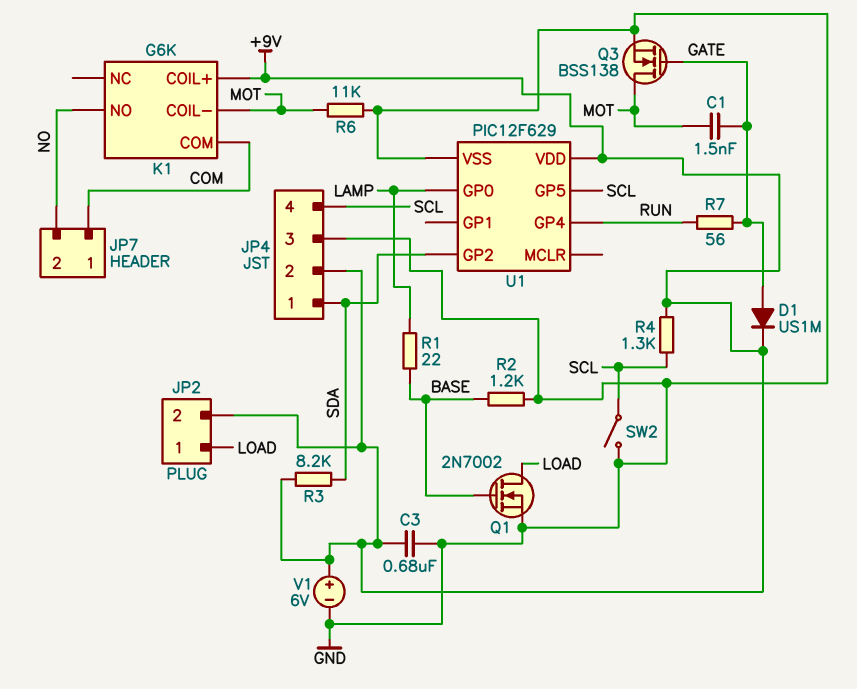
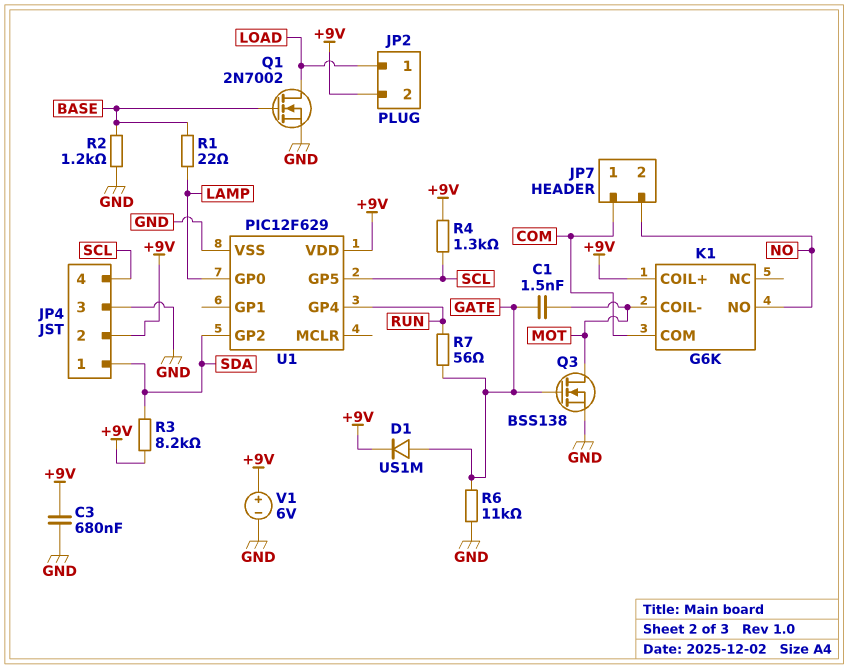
R6: 11k (GND, MOT) -> 11k (GATE, GND)
SW2: switch (GND, SCL) -> none

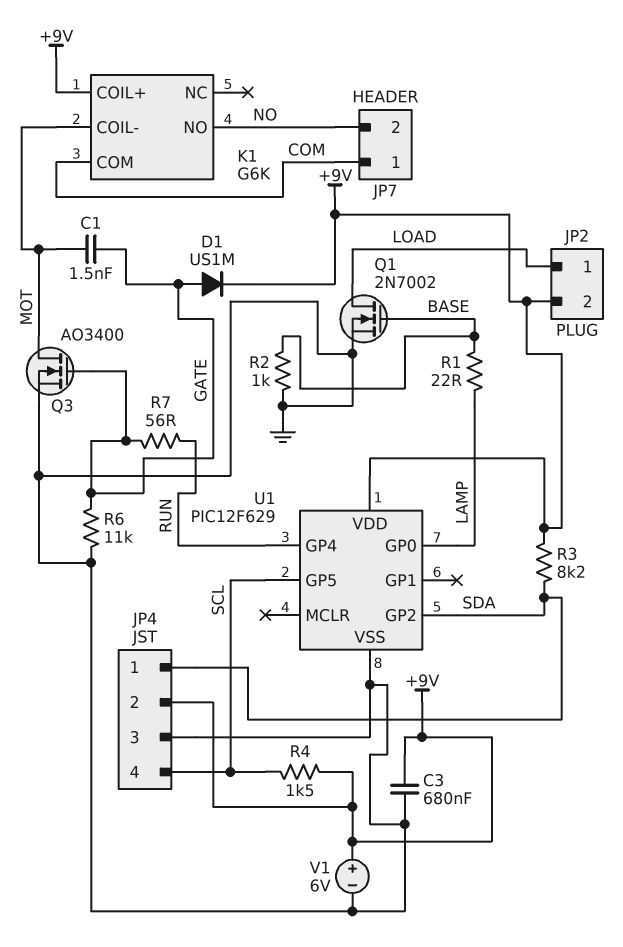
Q3: NMOS BSS138 (G GATE, D MOT, S GND) -> NMOS AO3400 (G GATE, D MOT, S GND)
R2: 1.2k (BASE, GND) -> 1k (BASE, GND)
R4: 1.3k (+9V, SCL) -> 1.5k (+9V, SCL)

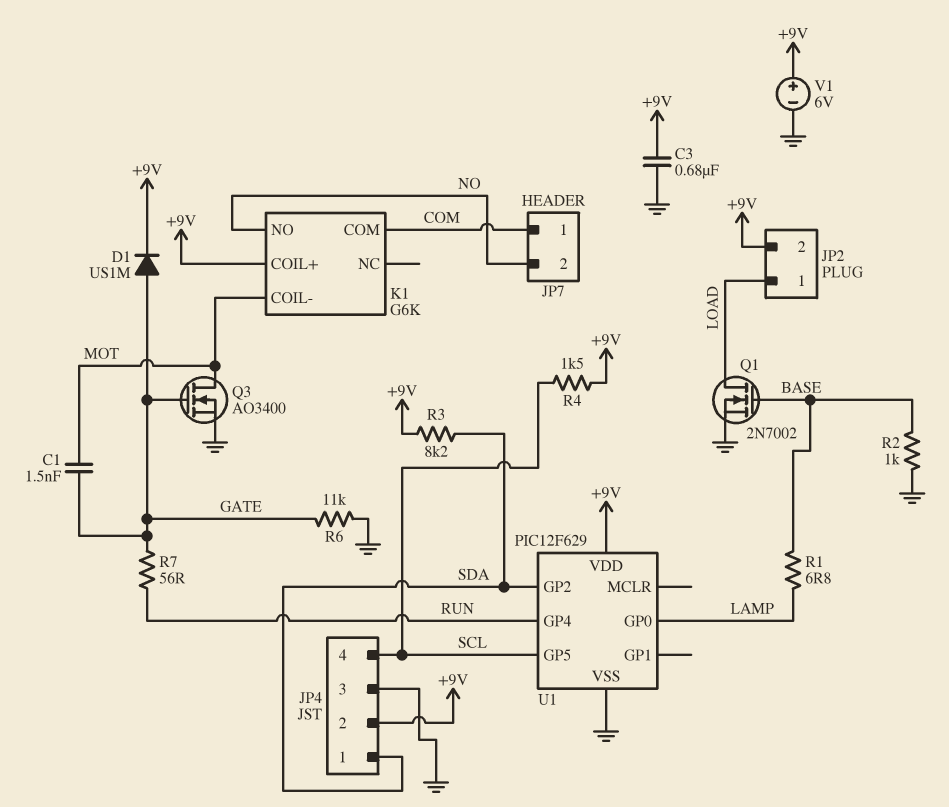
R1: 22 (BASE, LAMP) -> 6.8 (BASE, LAMP)

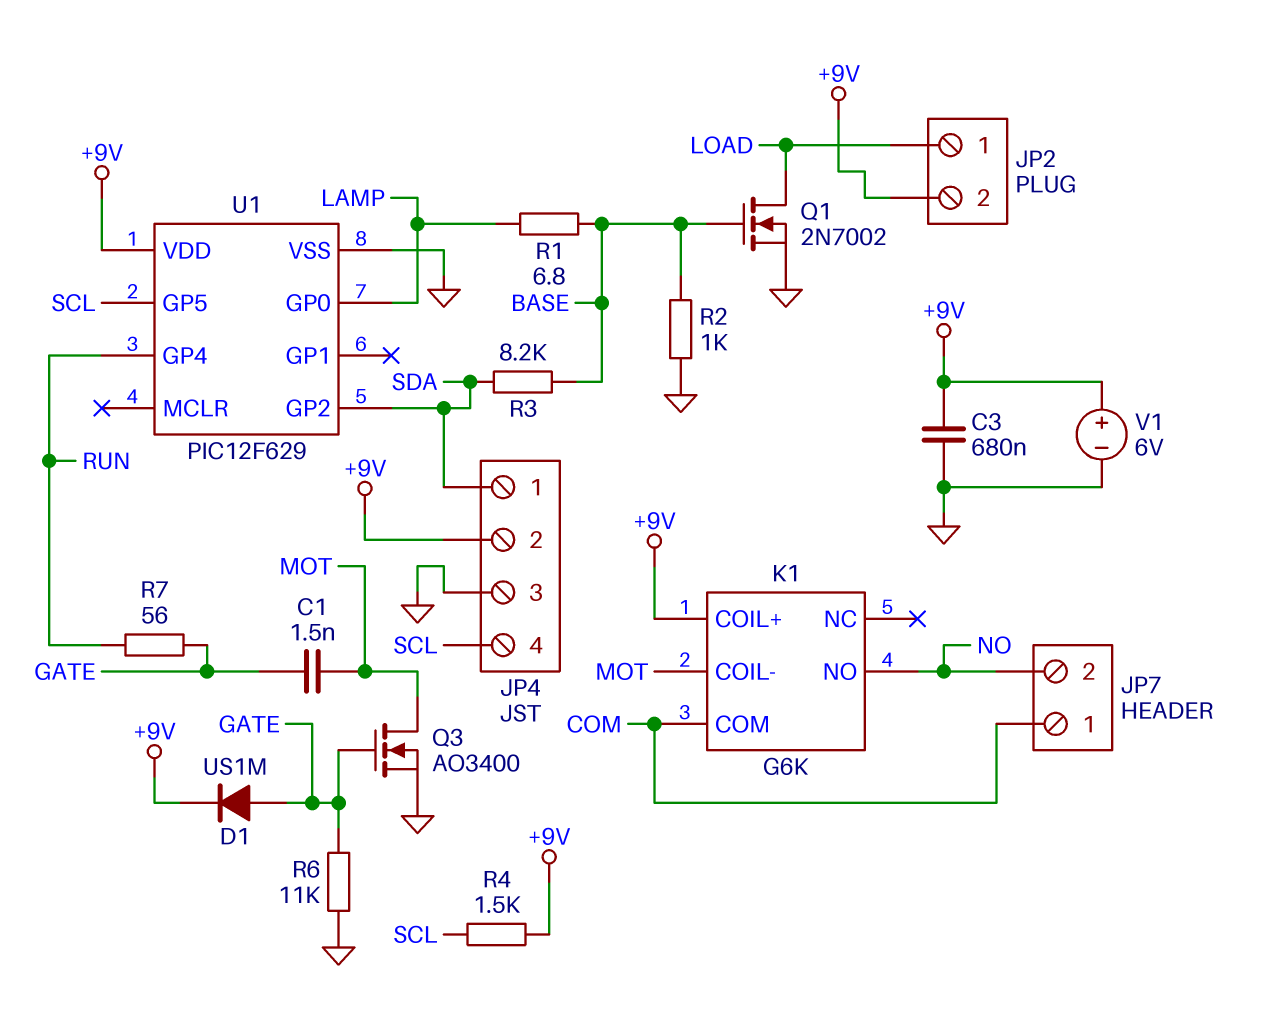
R3: 8.2k (+9V, SDA) -> 8.2k (BASE, SDA)

